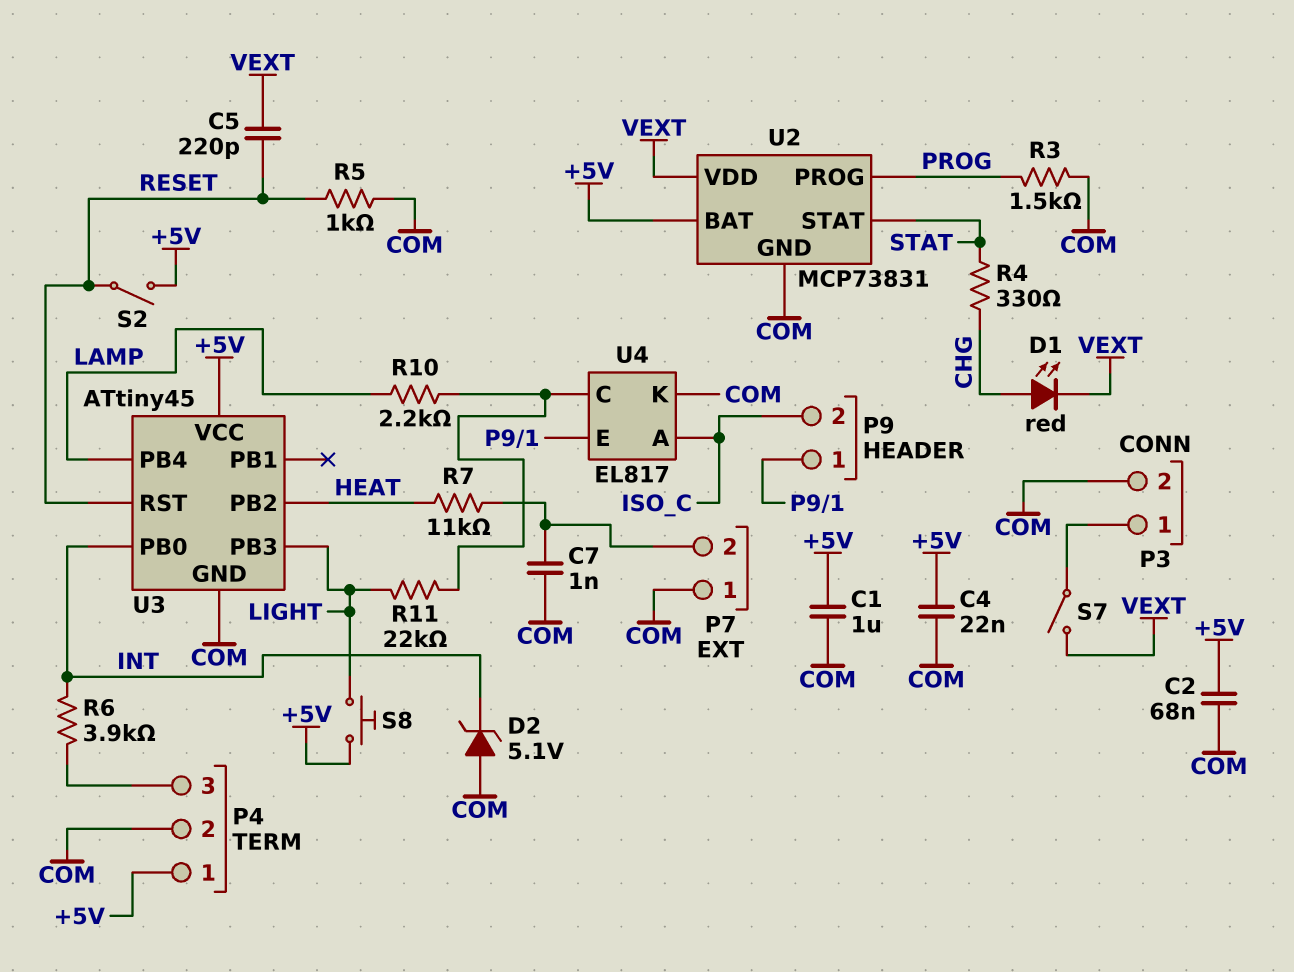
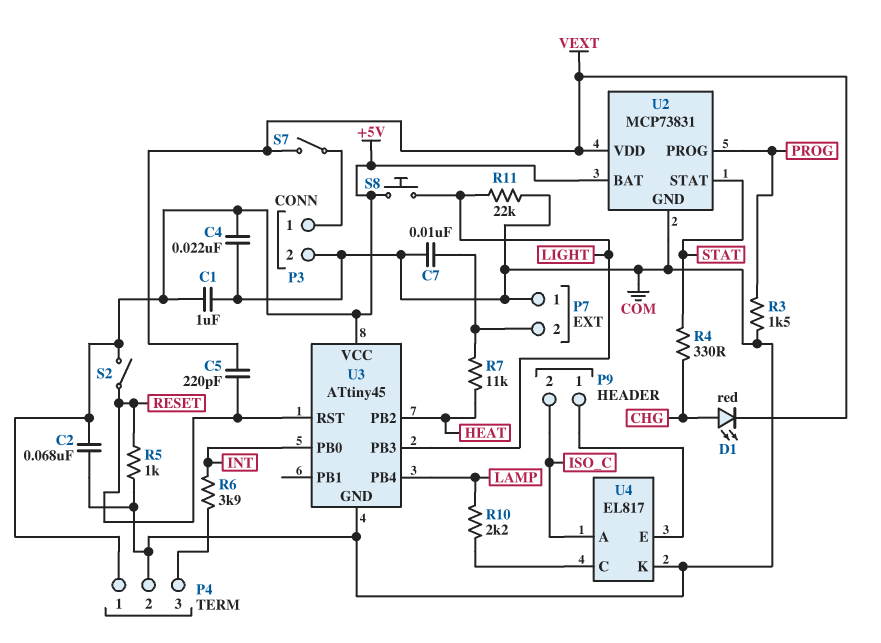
C7: 1nF (COM, P7/2) -> 10nF (COM, P7/2)
D2: zener 5.1V (A COM, K INT) -> none
R11: 22k (LIGHT, U4/C) -> 22k (COM, LIGHT)

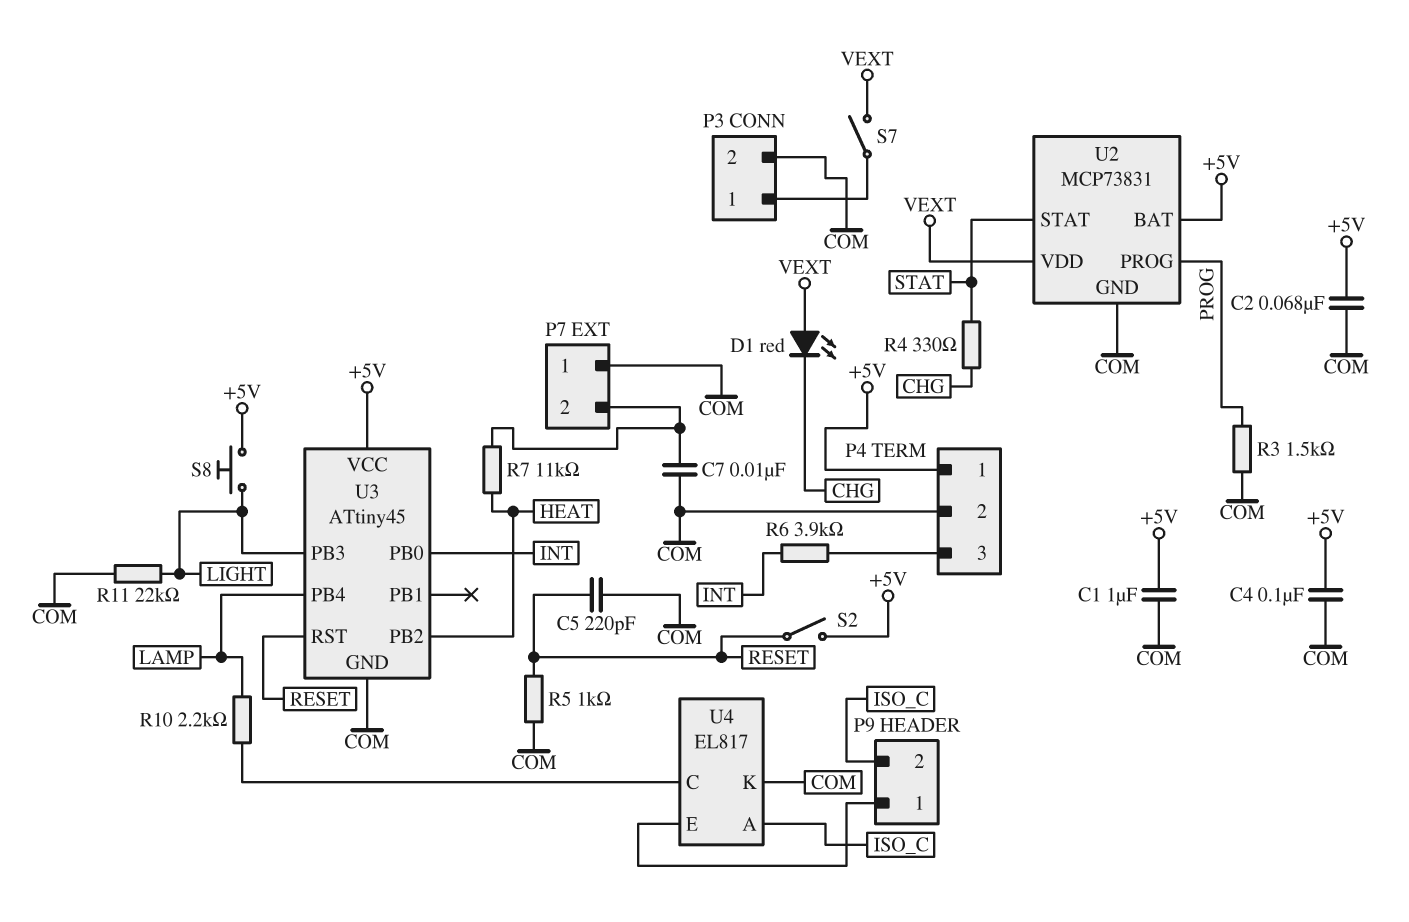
C4: 22nF (+5V, COM) -> 100nF (+5V, COM)
C5: 220pF (RESET, VEXT) -> 220pF (COM, RESET)
D1: LED red (A CHG, K VEXT) -> LED red (A VEXT, K CHG)

